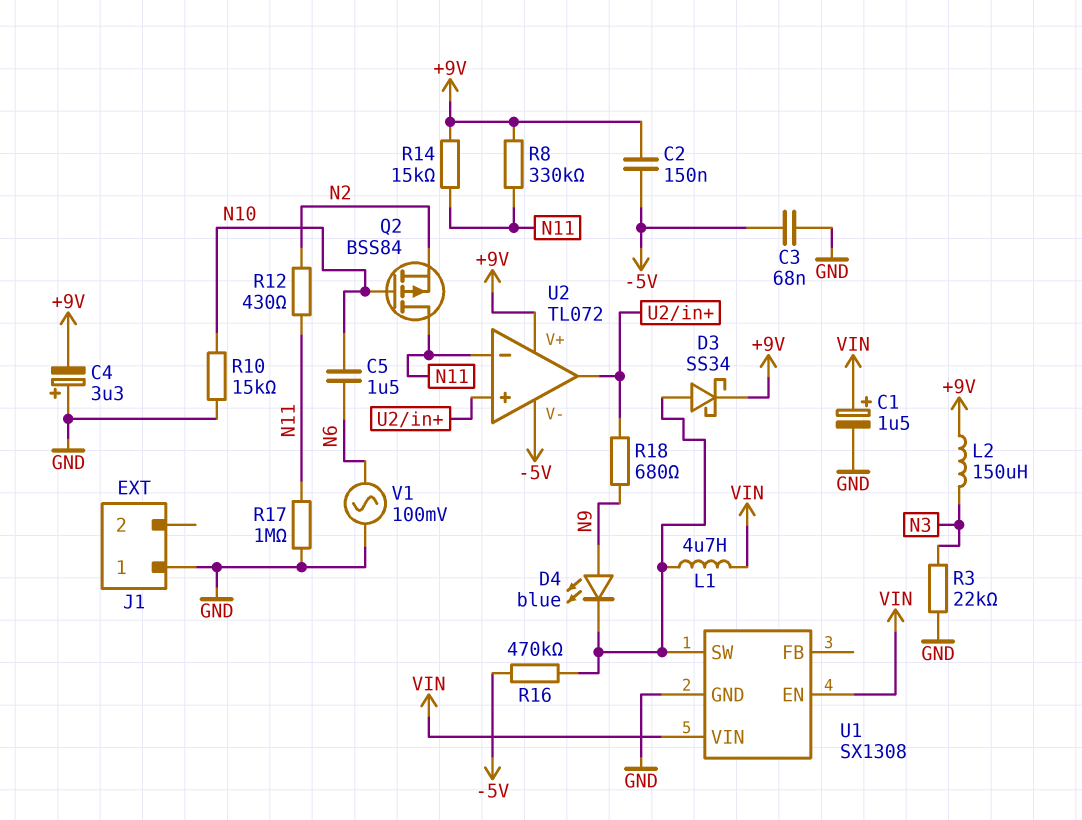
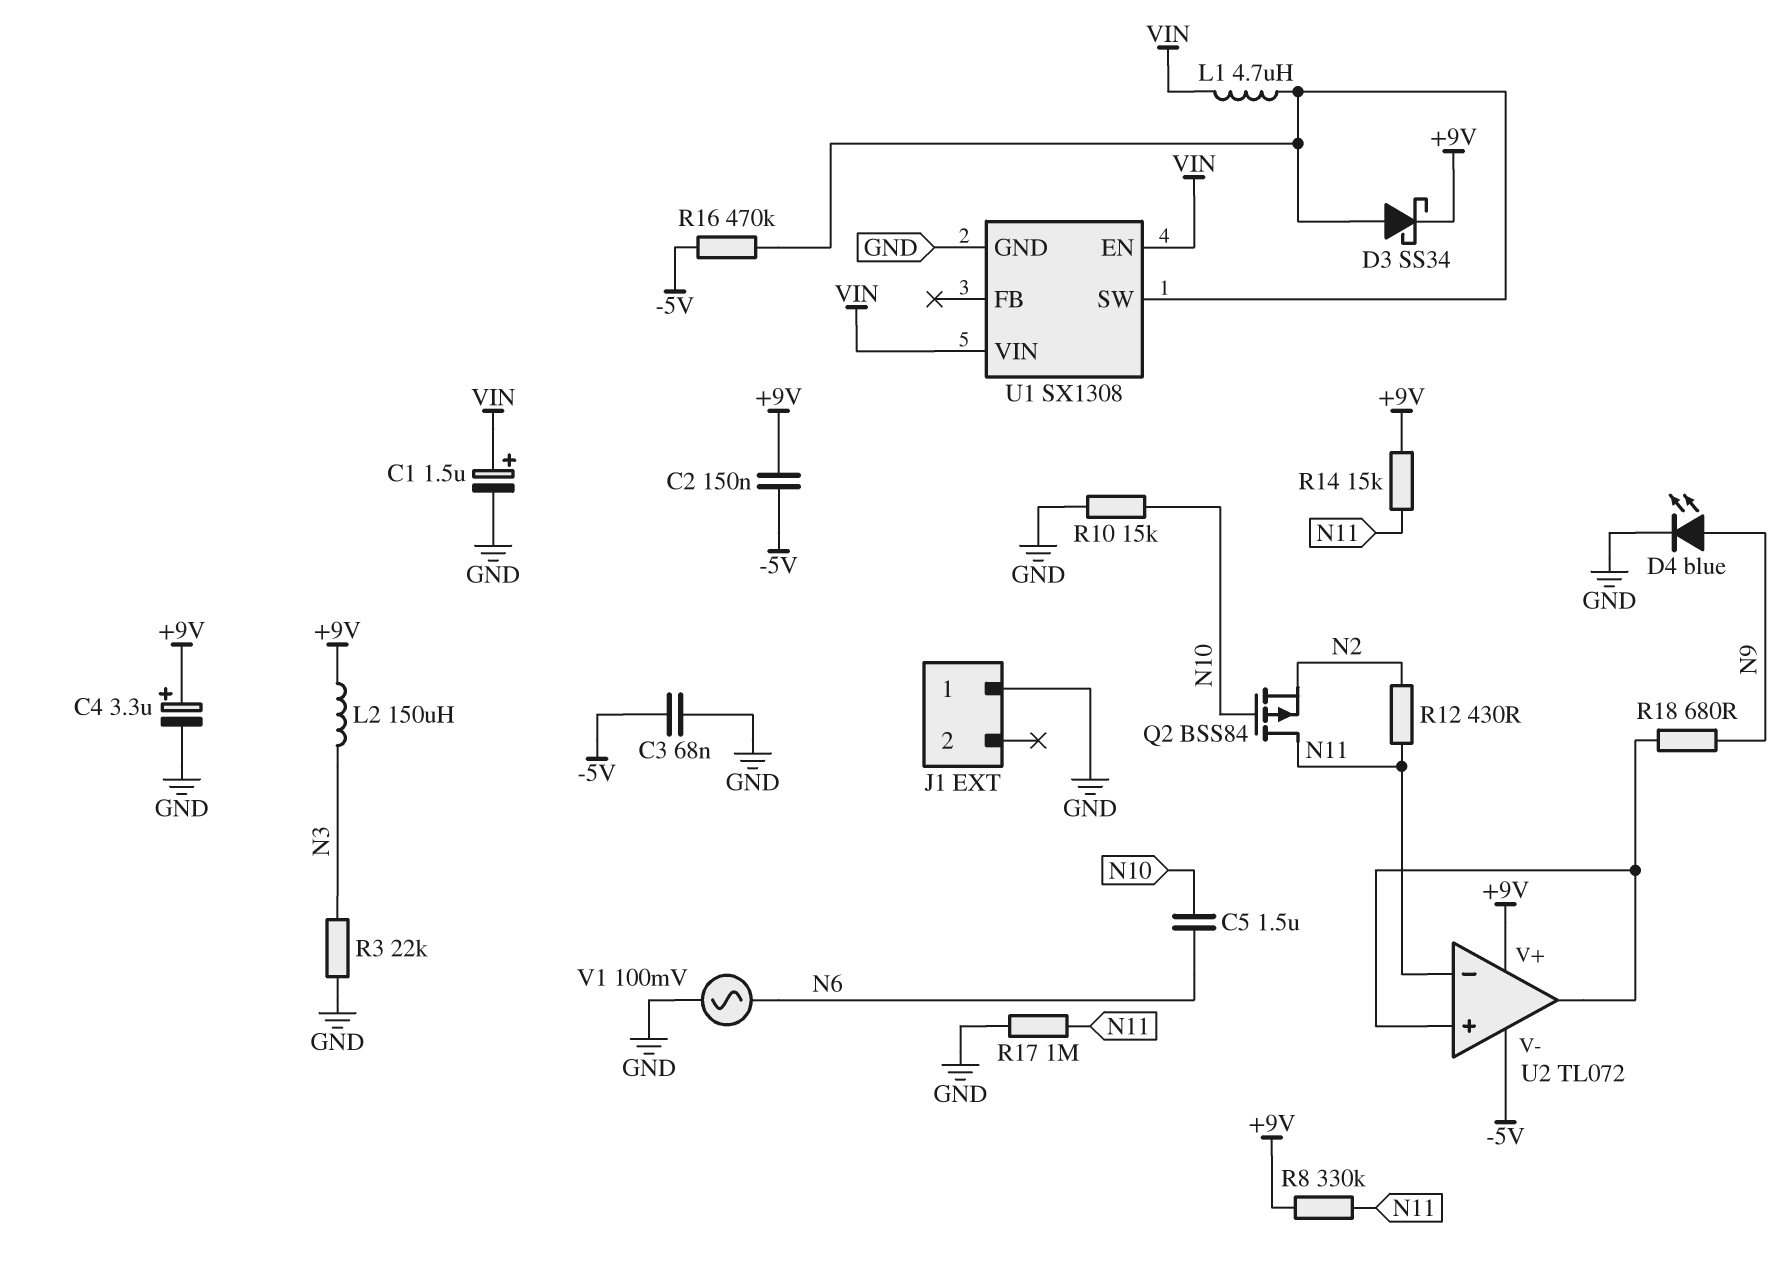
C4: 3.3uF (plus GND, minus +9V) -> 3.3uF (plus +9V, minus GND)
D4: LED blue (A N9, K U1/SW) -> LED blue (A N9, K GND)

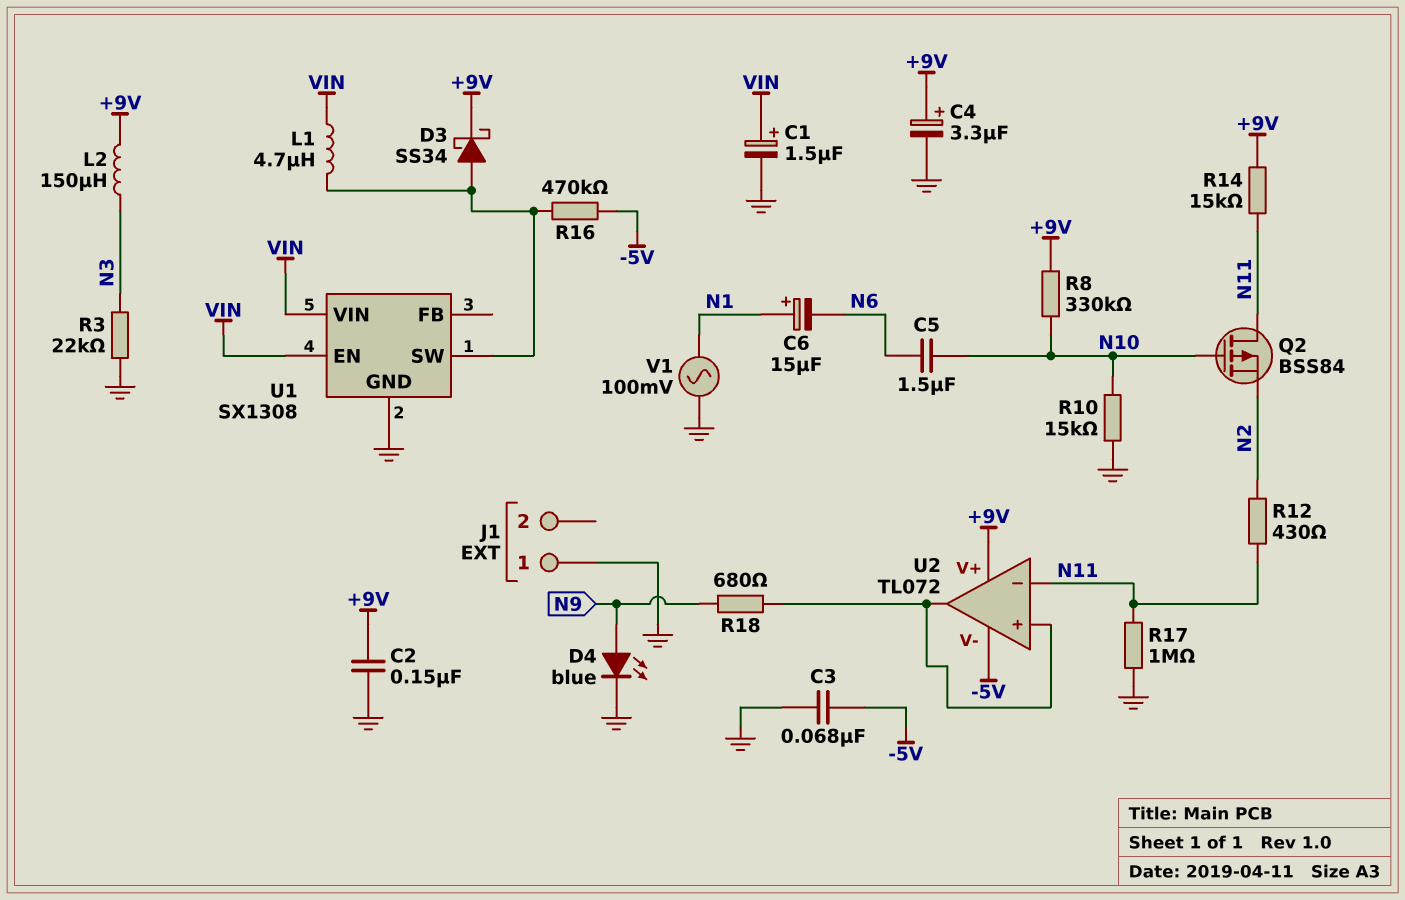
C2: 150nF (+9V, -5V) -> 150nF (+9V, GND)
C6: none -> 15uF (plus N1, minus N6)
R8: 330k (+9V, N11) -> 330k (+9V, N10)
V1: AC 100mV (GND, N6) -> AC 100mV (GND, N1)

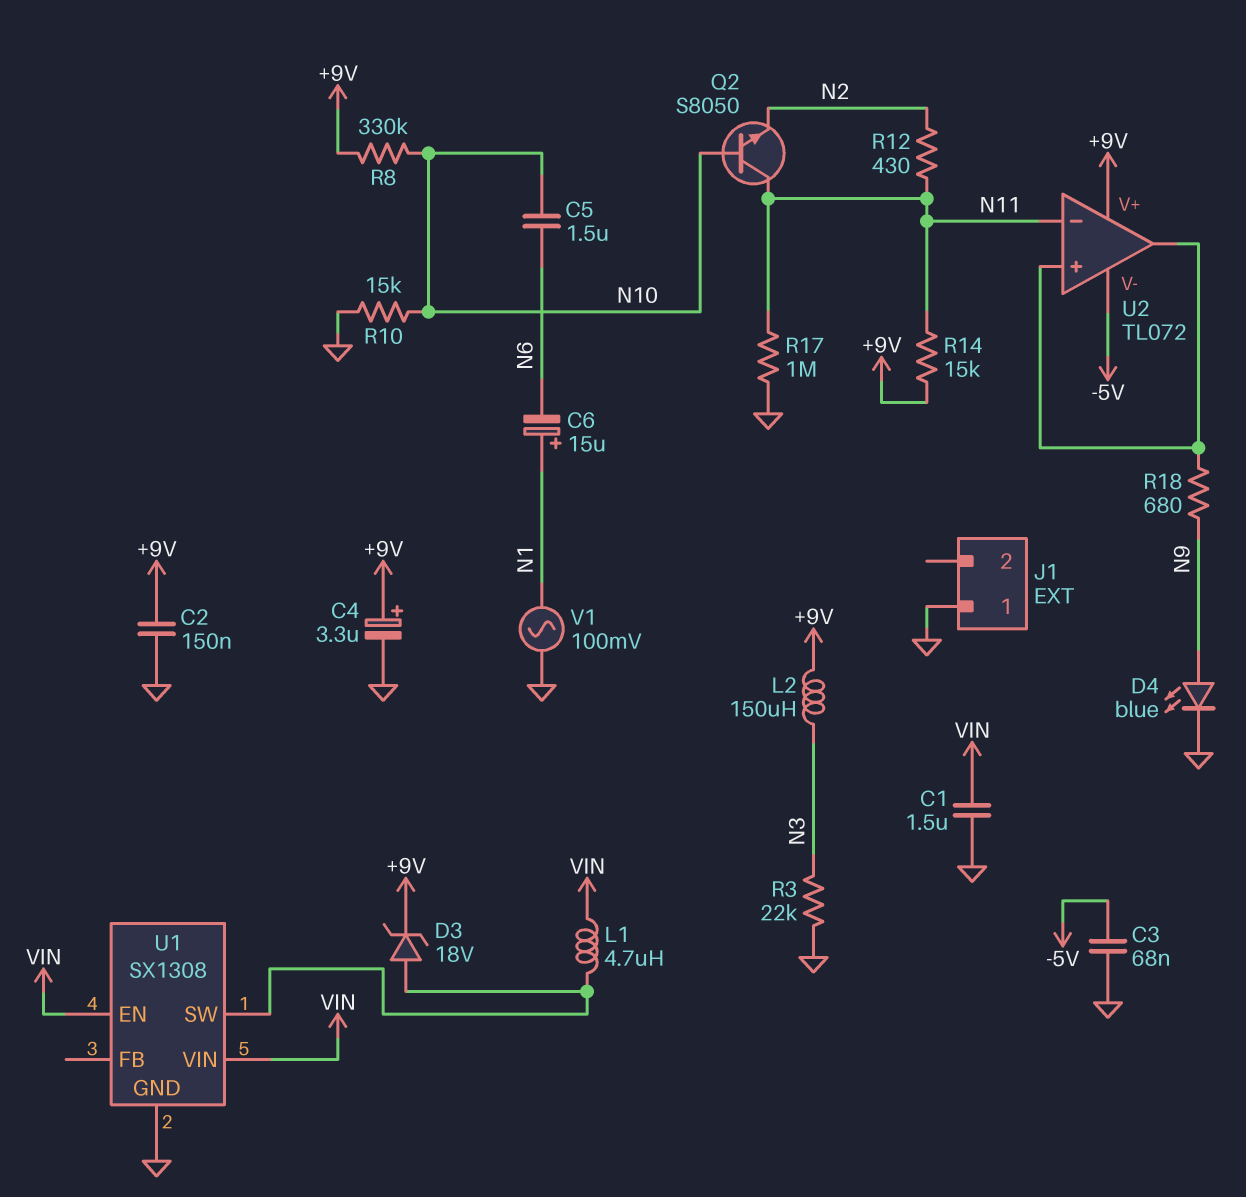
C1: 1.5uF (plus VIN, minus GND) -> 1.5uF (GND, VIN)
D3: schottky SS34 (A U1/SW, K +9V) -> zener 18V (A U1/SW, K +9V)
Q2: PMOS BSS84 (G N10, D N11, S N2) -> NPN S8050 (B N10, C N11, E N2)
R16: 470k (-5V, U1/SW) -> none

